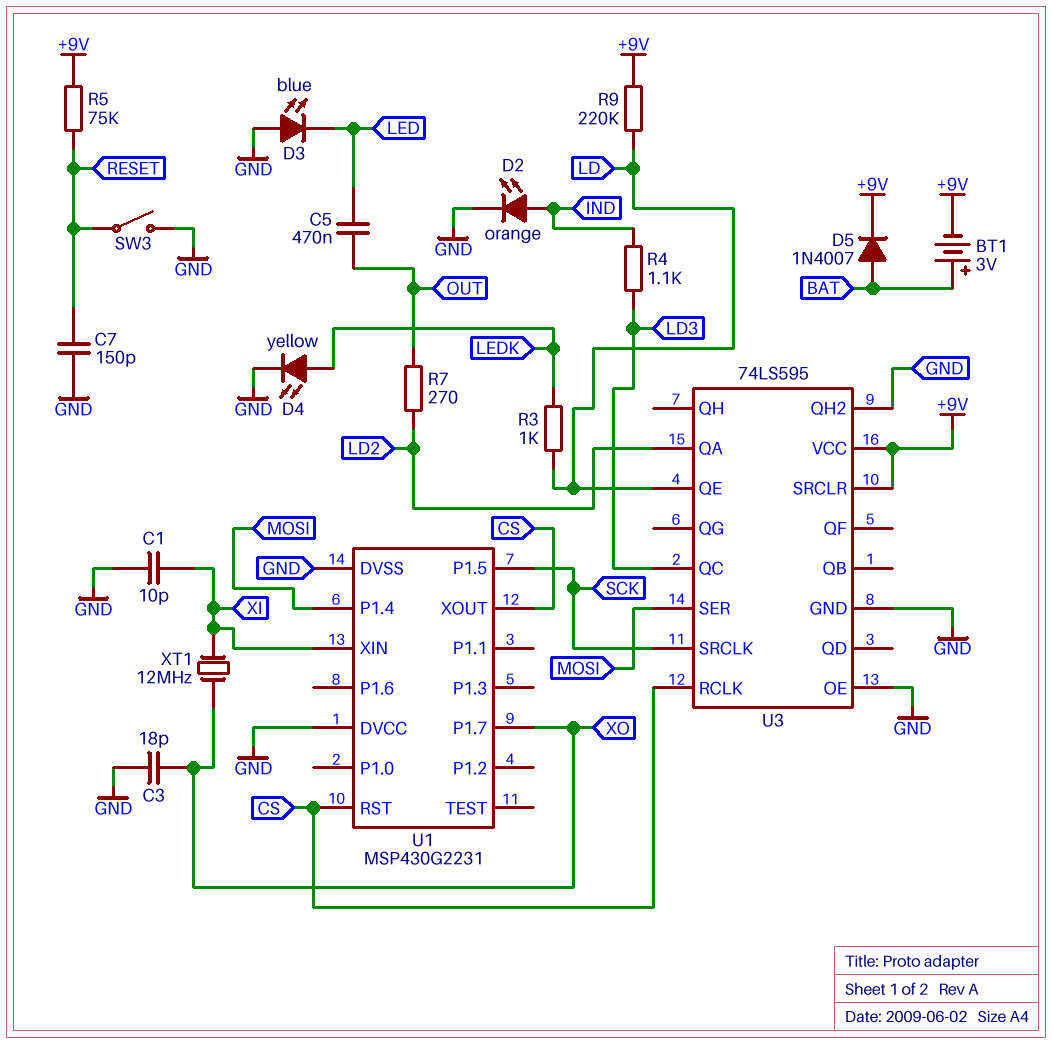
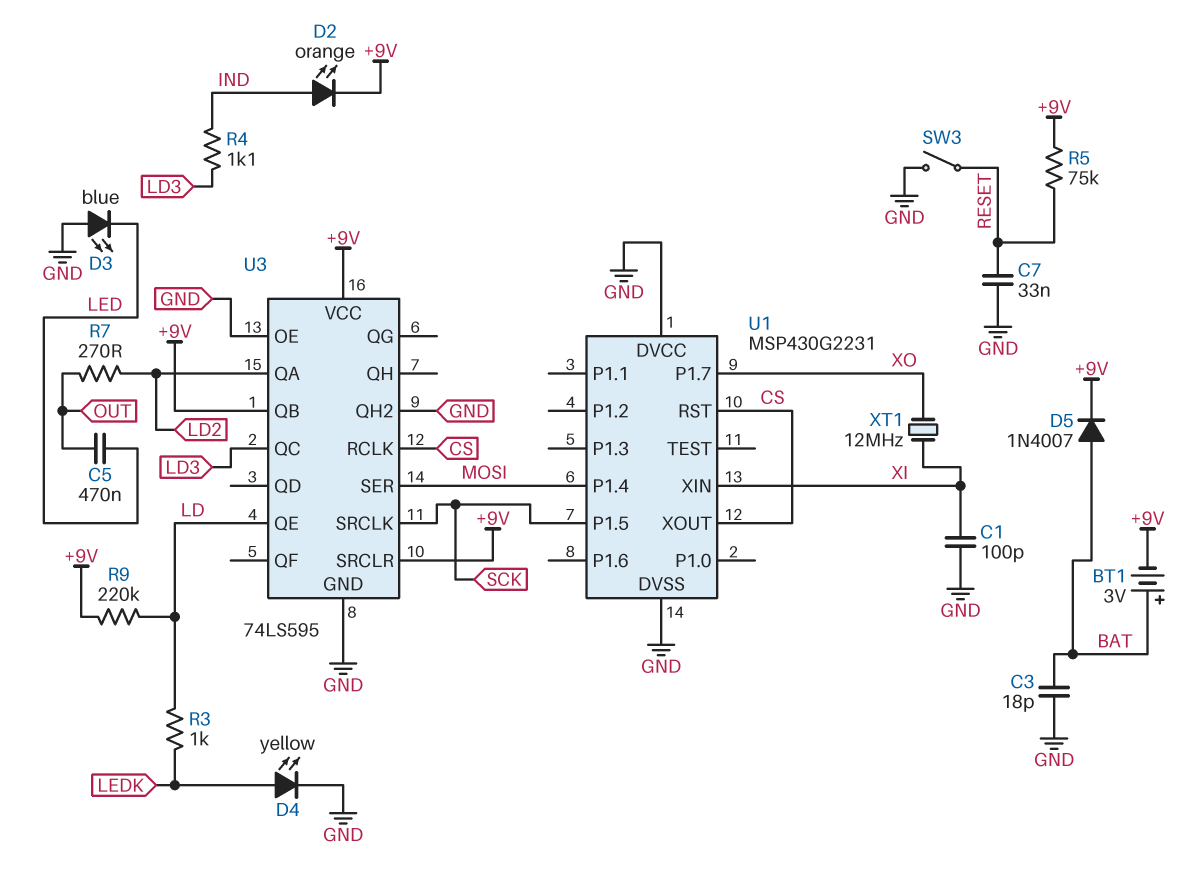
C1: 10pF (GND, XI) -> 100pF (GND, XI)
C3: 18pF (GND, XO) -> 18pF (BAT, GND)
C7: 150pF (GND, RESET) -> 33nF (GND, RESET)
D2: LED orange (A IND, K GND) -> LED orange (A IND, K +9V)
U3 pin QB: none -> +9V

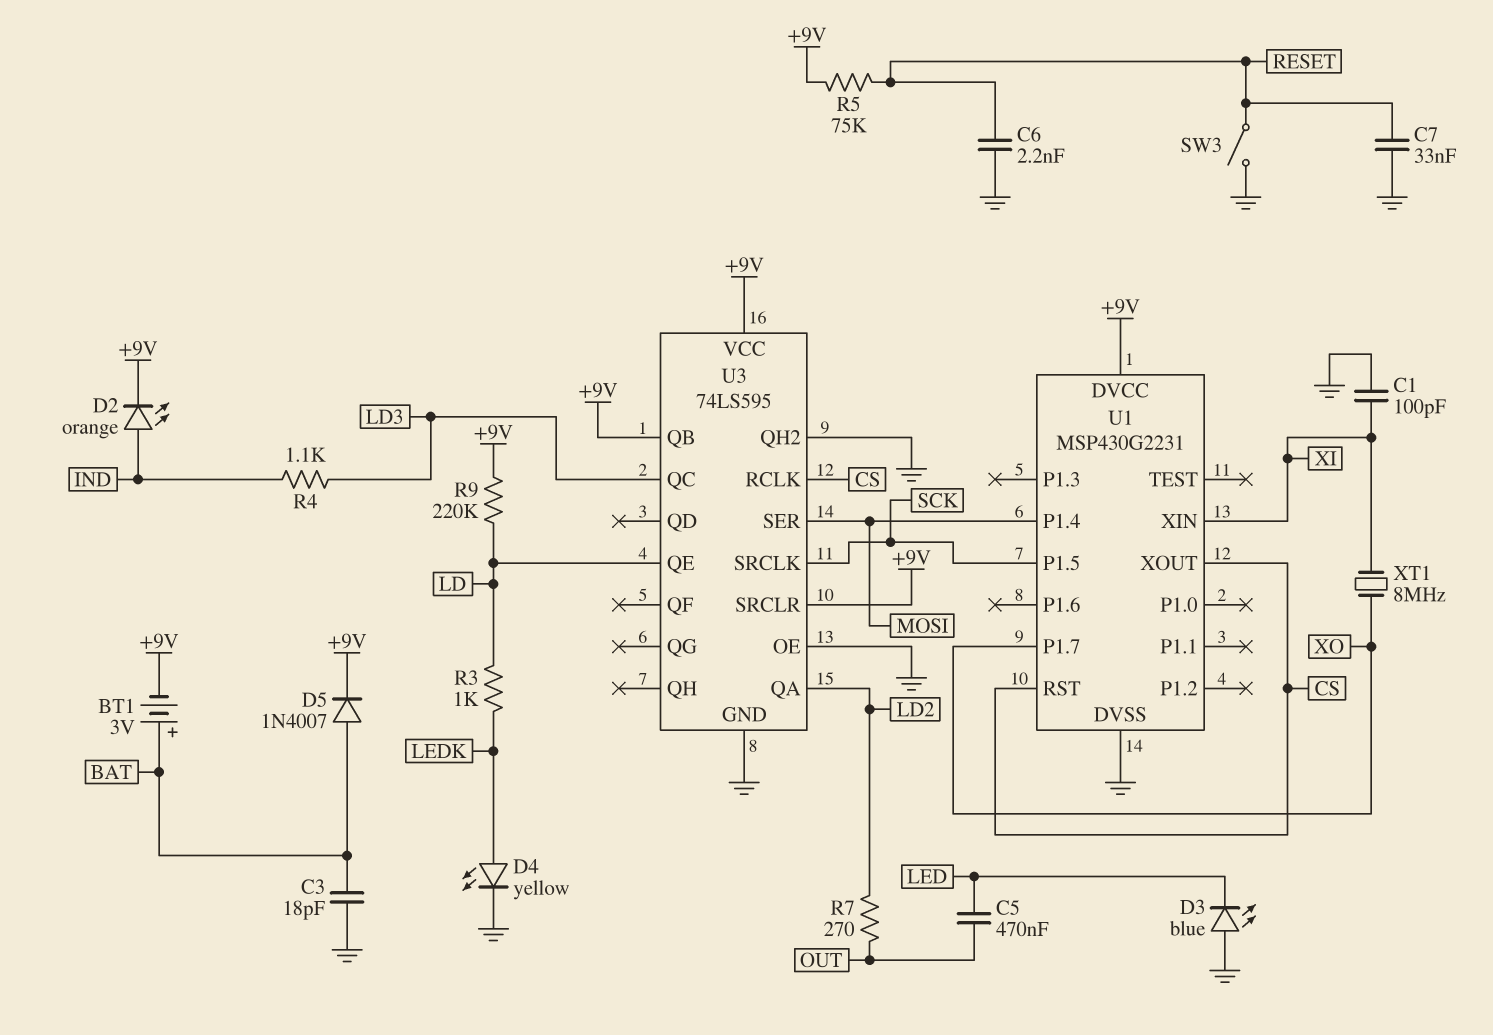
C6: none -> 2.2nF (GND, RESET)
U1 pin DVCC: GND -> +9V
XT1: 12MHz (XI, XO) -> 8MHz (XI, XO)

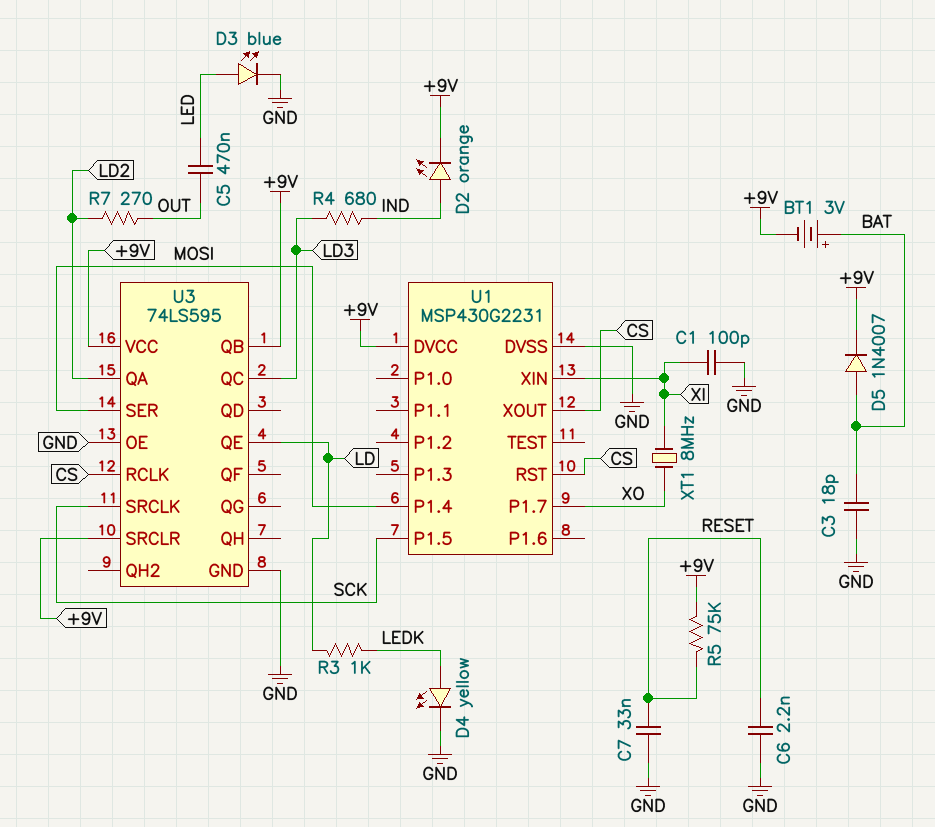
D3: LED blue (A GND, K LED) -> LED blue (A LED, K GND)
R4: 1.1k (IND, LD3) -> 680 (IND, LD3)
R9: 220k (+9V, LD) -> none
SW3: switch (GND, RESET) -> none
U3 pin QH2: GND -> none

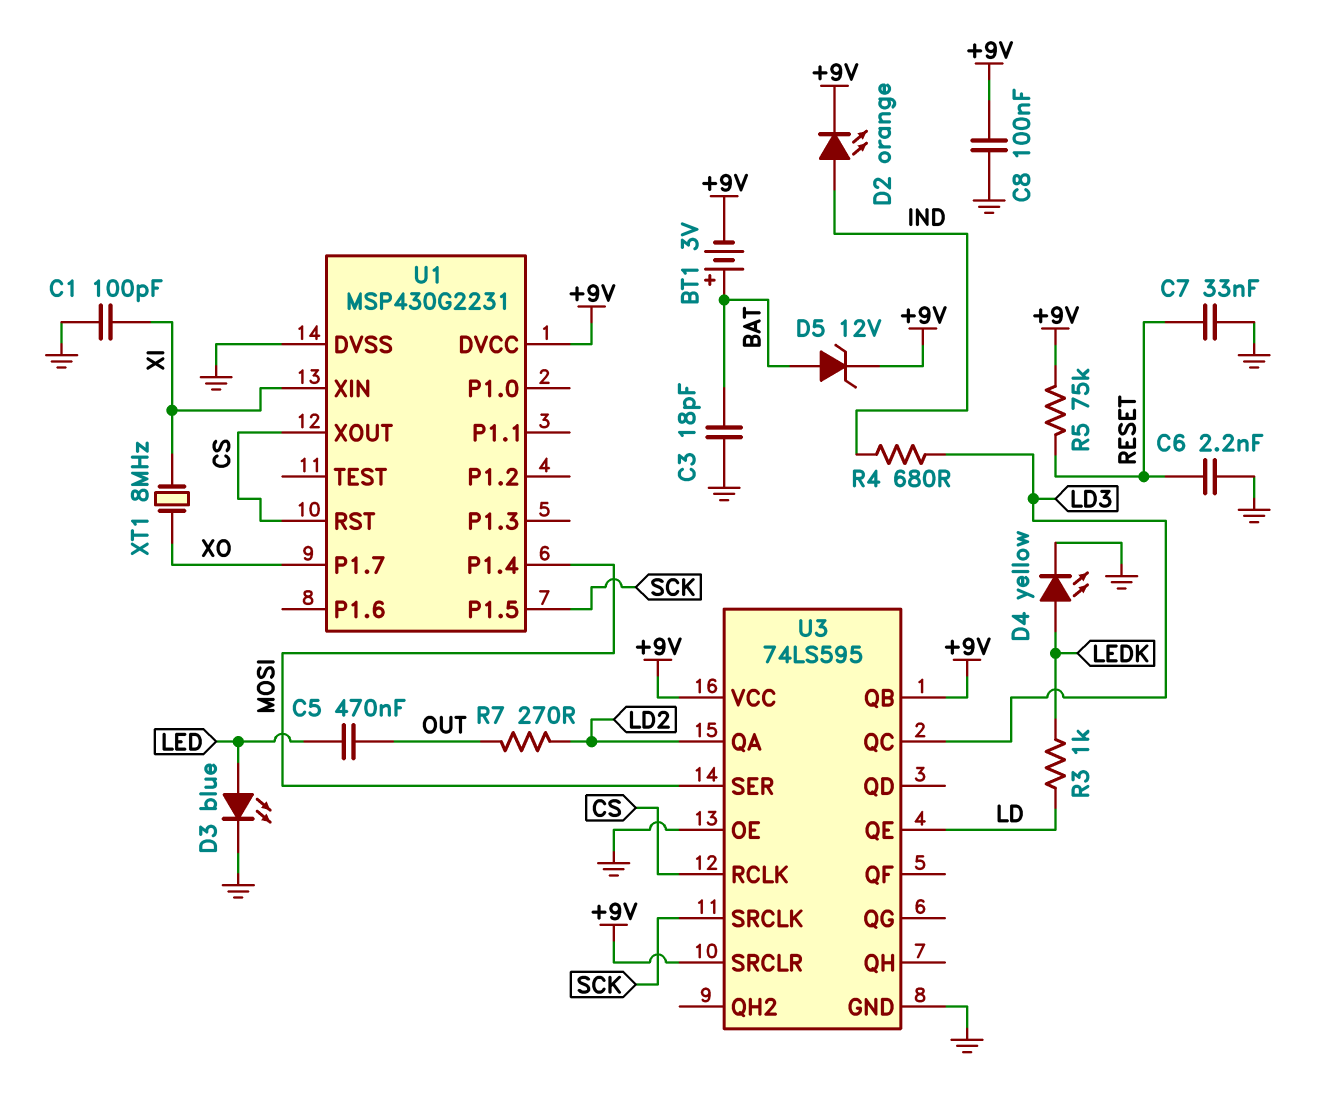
C8: none -> 100nF (+9V, GND)
D5: diode 1N4007 (A BAT, K +9V) -> zener 12V (A BAT, K +9V)

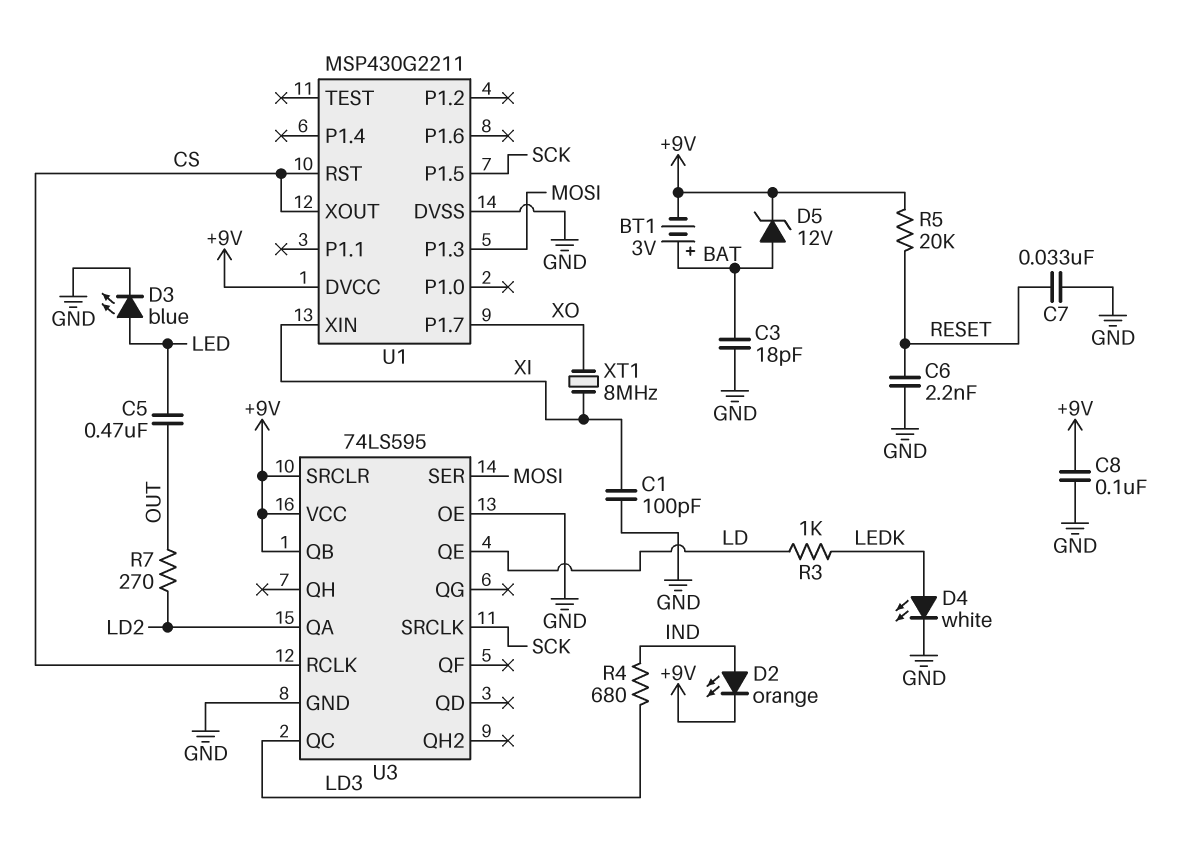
D4: LED yellow (A LEDK, K GND) -> LED white (A LEDK, K GND)
R5: 75k (+9V, RESET) -> 20k (+9V, RESET)
U1: MSP430G2231 -> MSP430G2211
U1 pin P1.3: none -> MOSI
U1 pin P1.4: MOSI -> none

